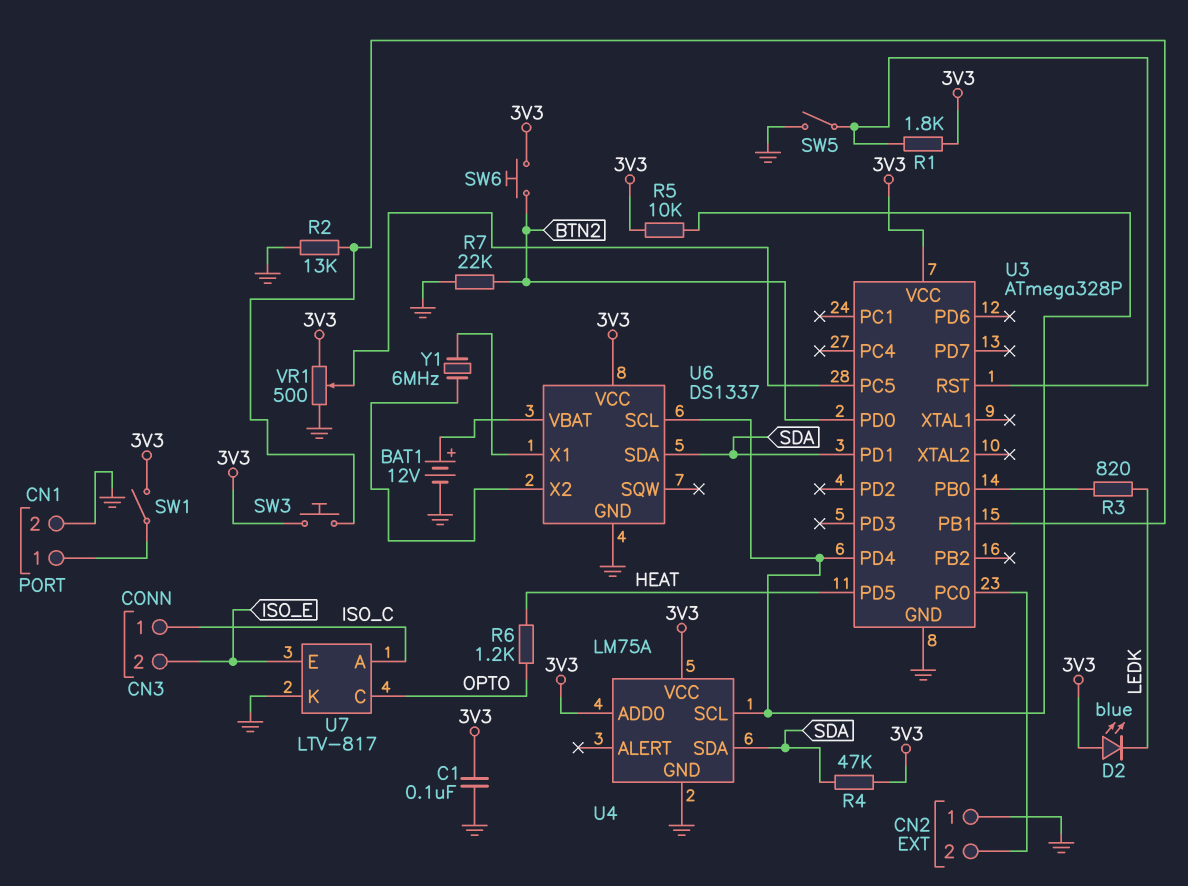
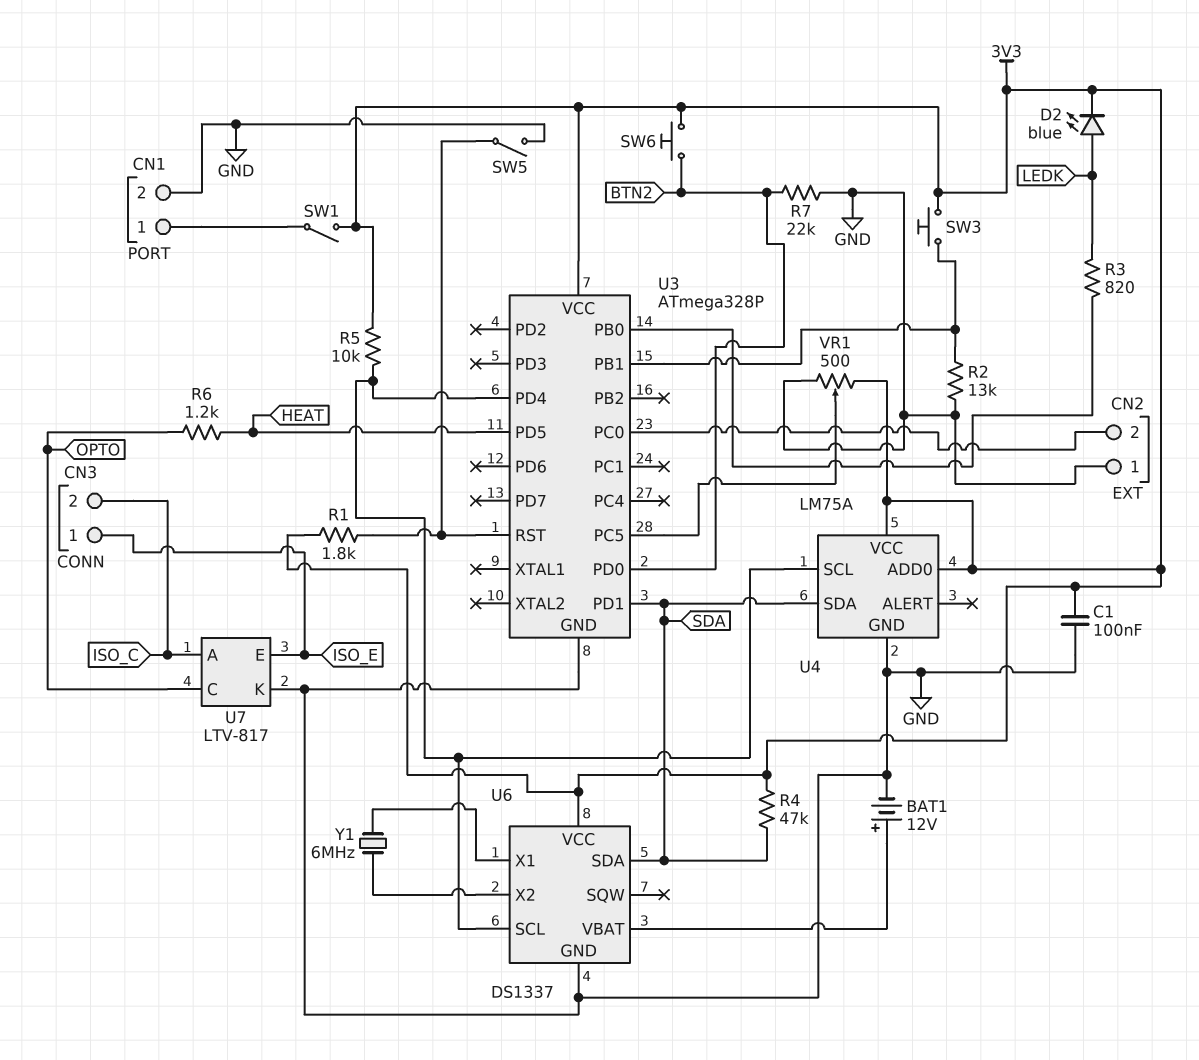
CN3 pin 1: ISO_C -> ISO_E
CN3 pin 2: ISO_E -> ISO_C
D2: LED blue (A 3V3, K LEDK) -> LED blue (A LEDK, K 3V3)

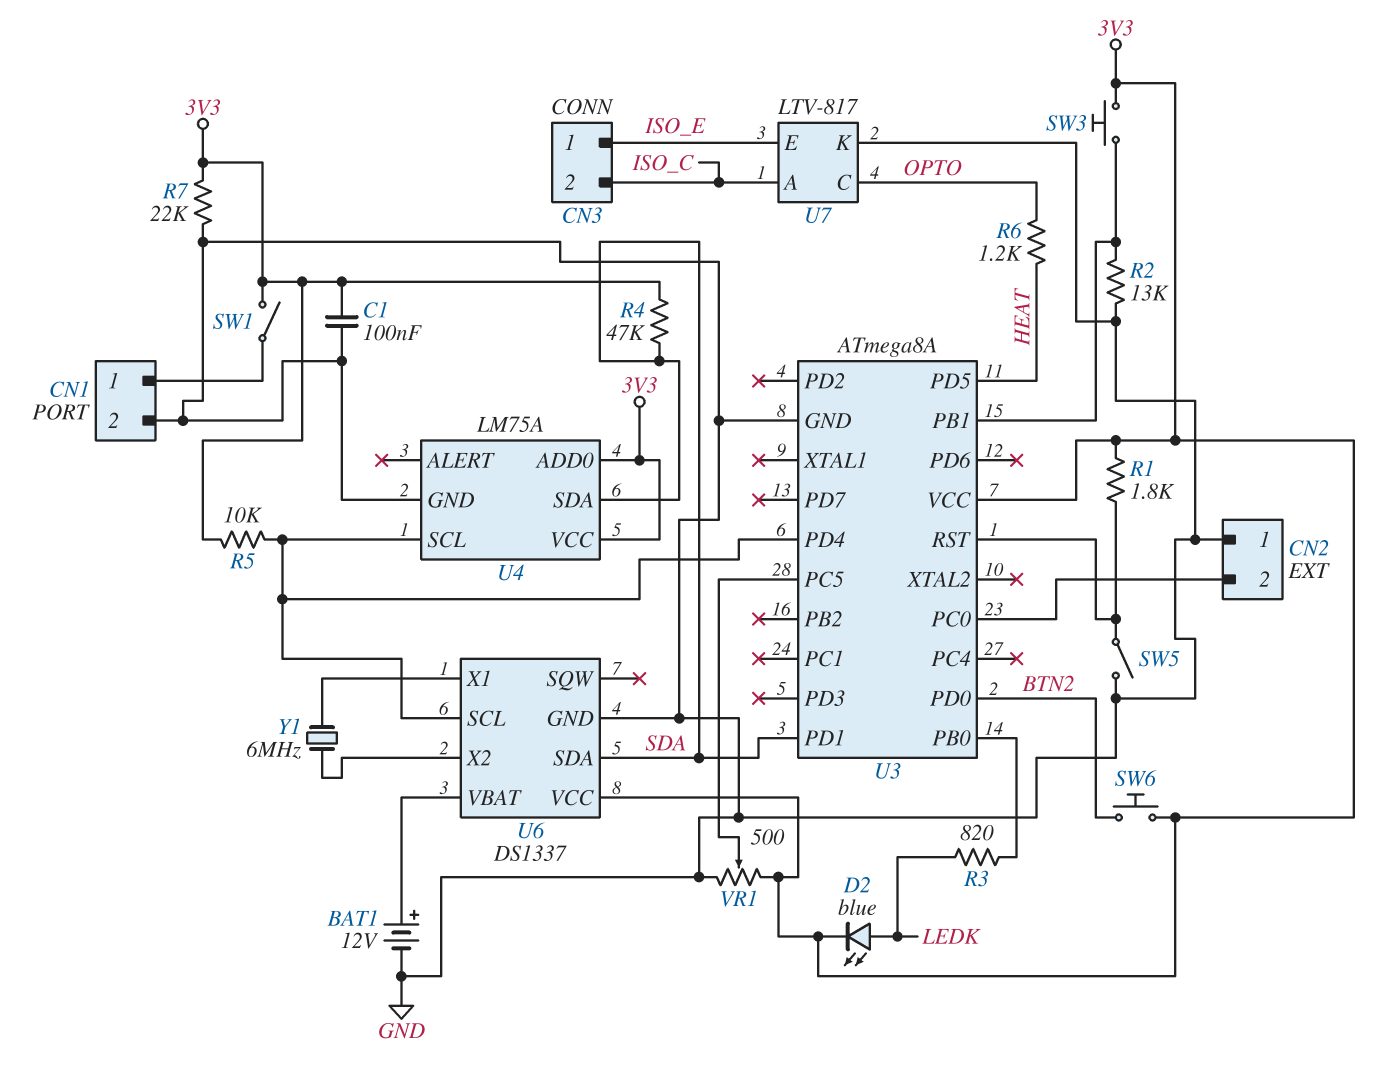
R7: 22k (BTN2, GND) -> 22k (3V3, GND)
U3: ATmega328P -> ATmega8A

